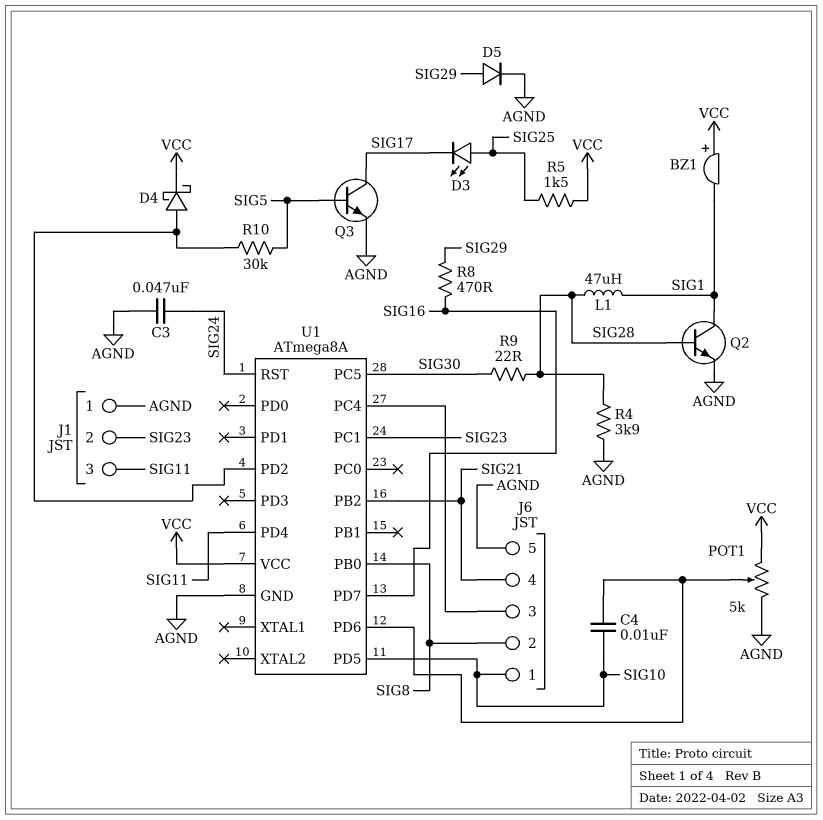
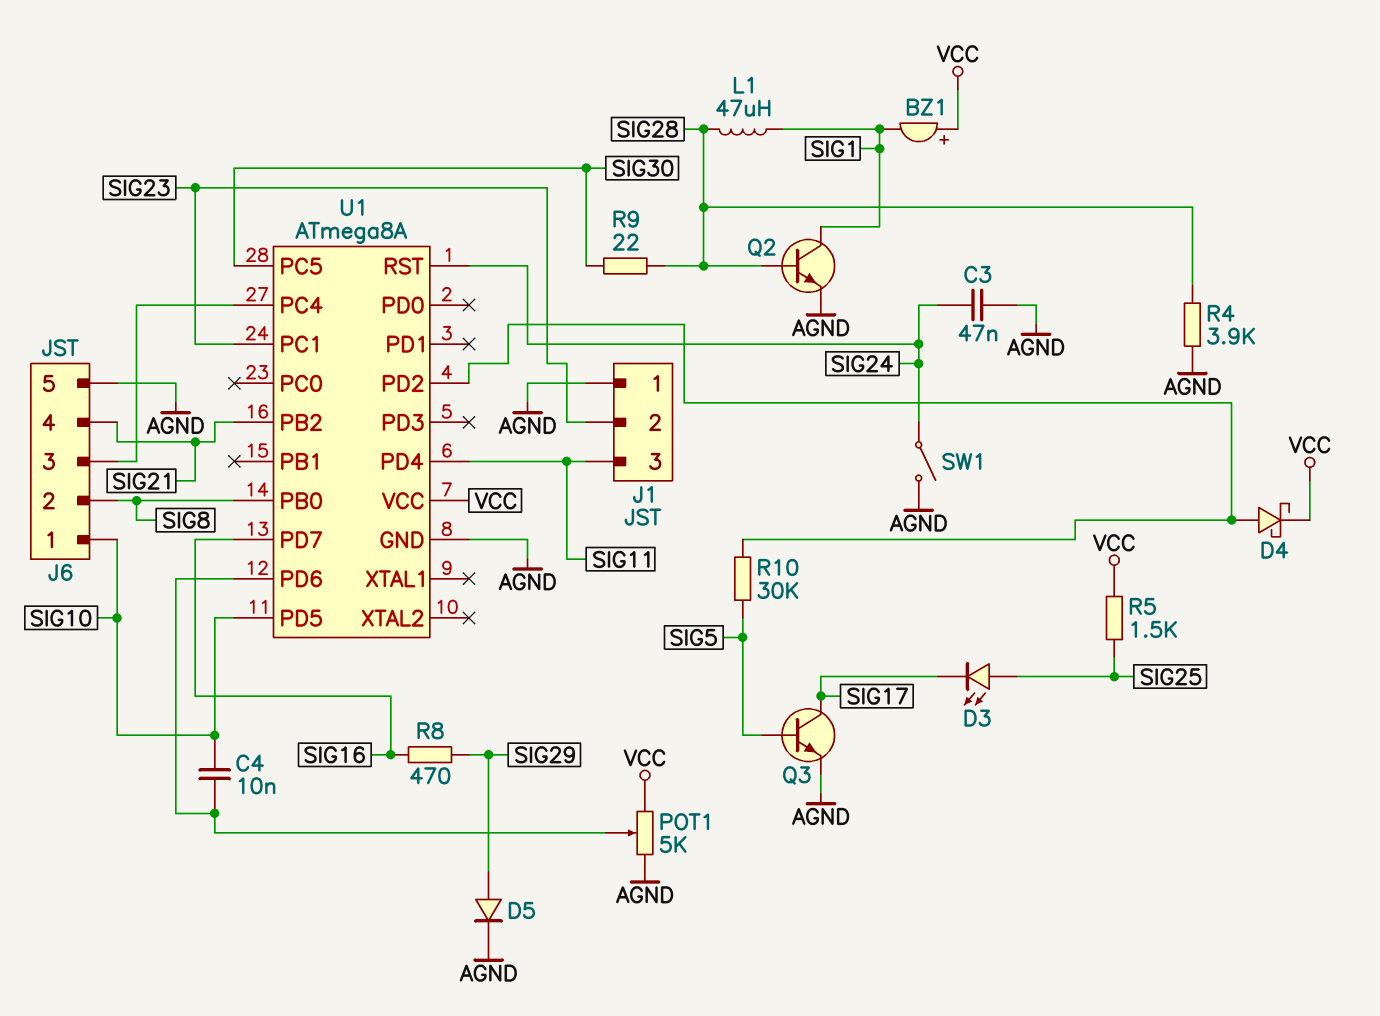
SW1: none -> switch (AGND, SIG24)

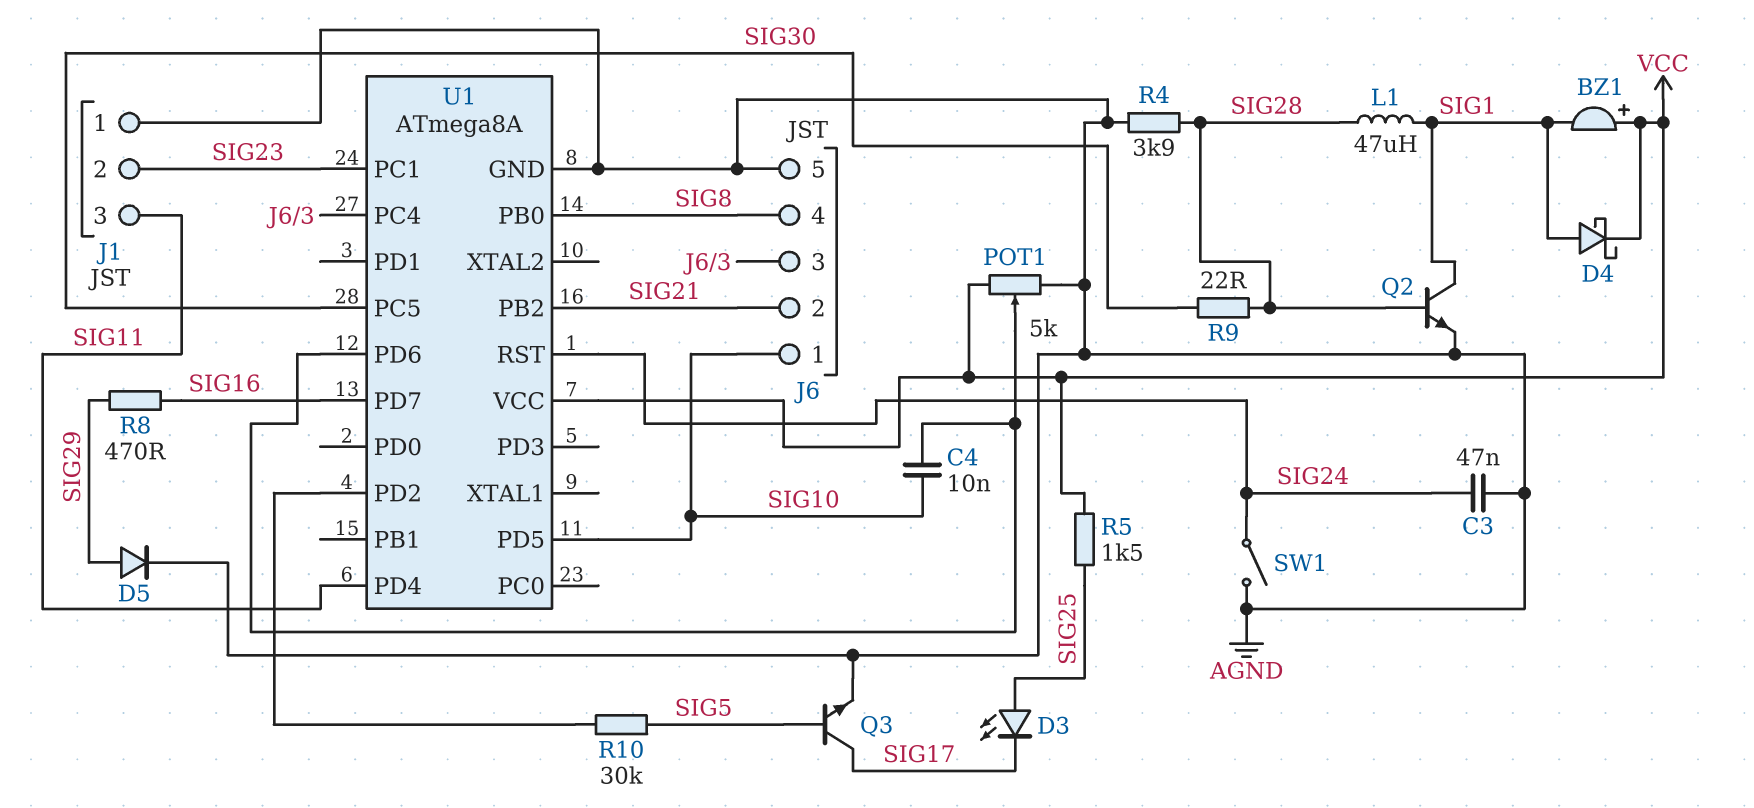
D4: schottky (A U1/PD2, K VCC) -> schottky (A SIG1, K VCC)
J6 pin 2: SIG8 -> SIG21
J6 pin 4: SIG21 -> SIG8

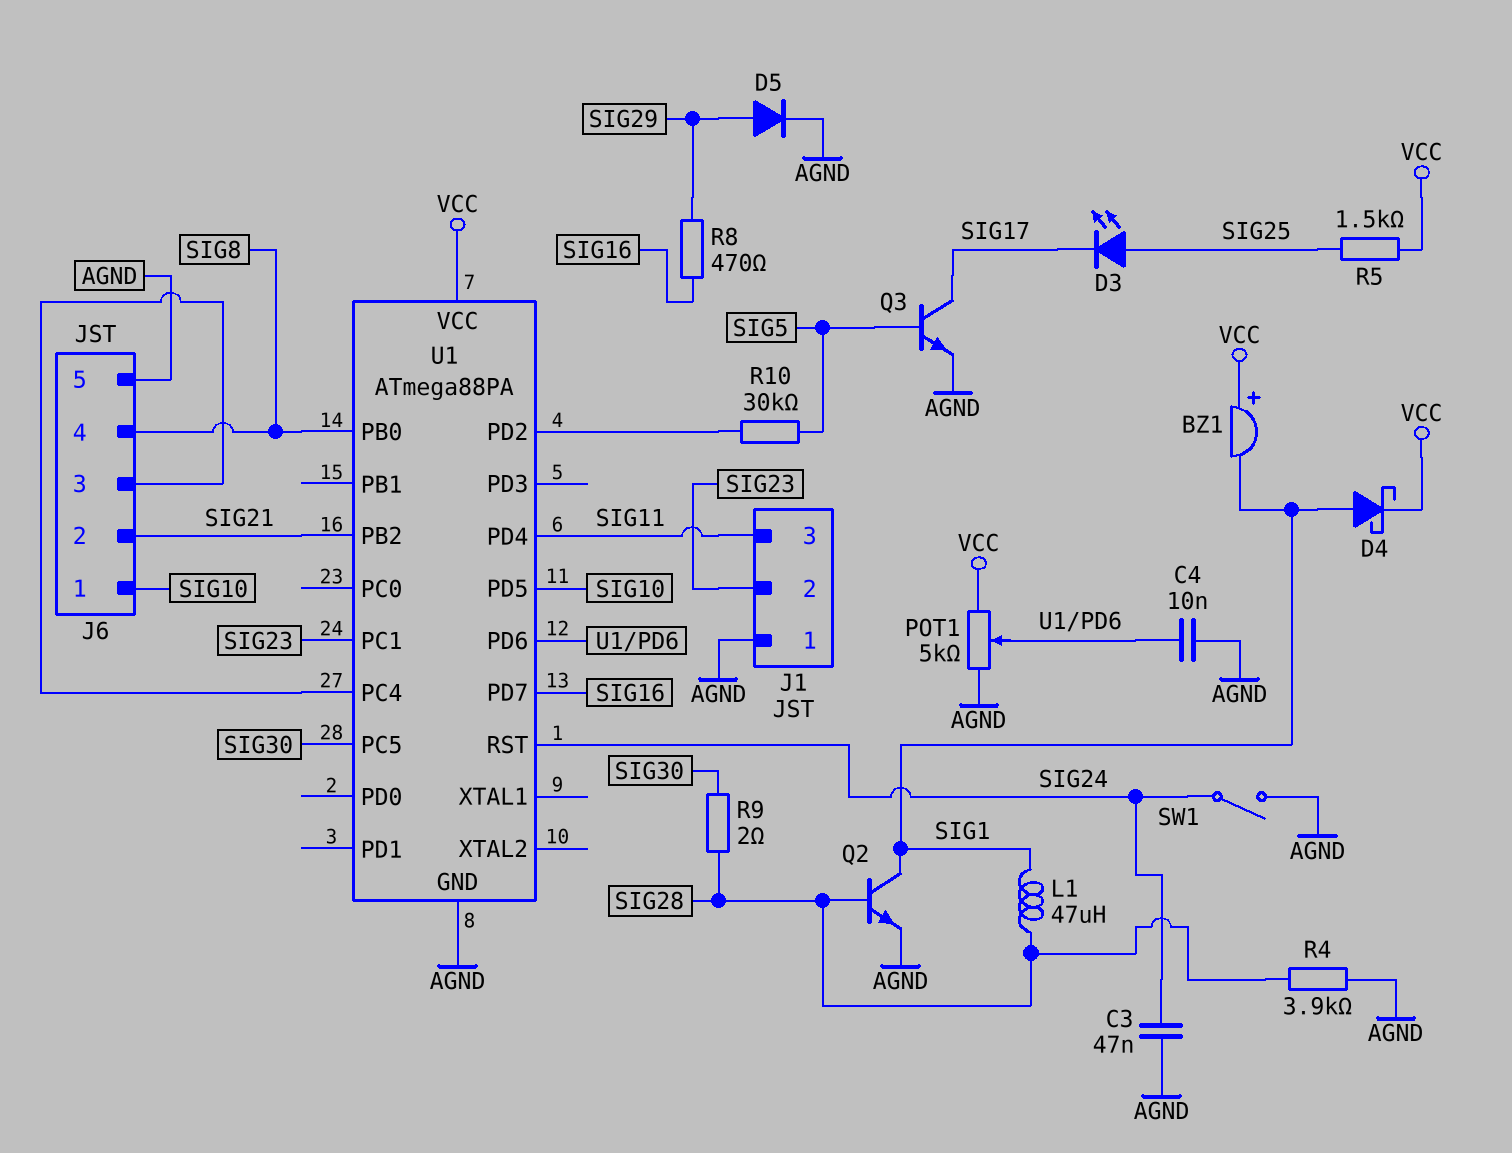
C4: 10nF (SIG10, U1/PD6) -> 10nF (AGND, U1/PD6)
R9: 22 (SIG28, SIG30) -> 2 (SIG28, SIG30)
U1: ATmega8A -> ATmega88PA

